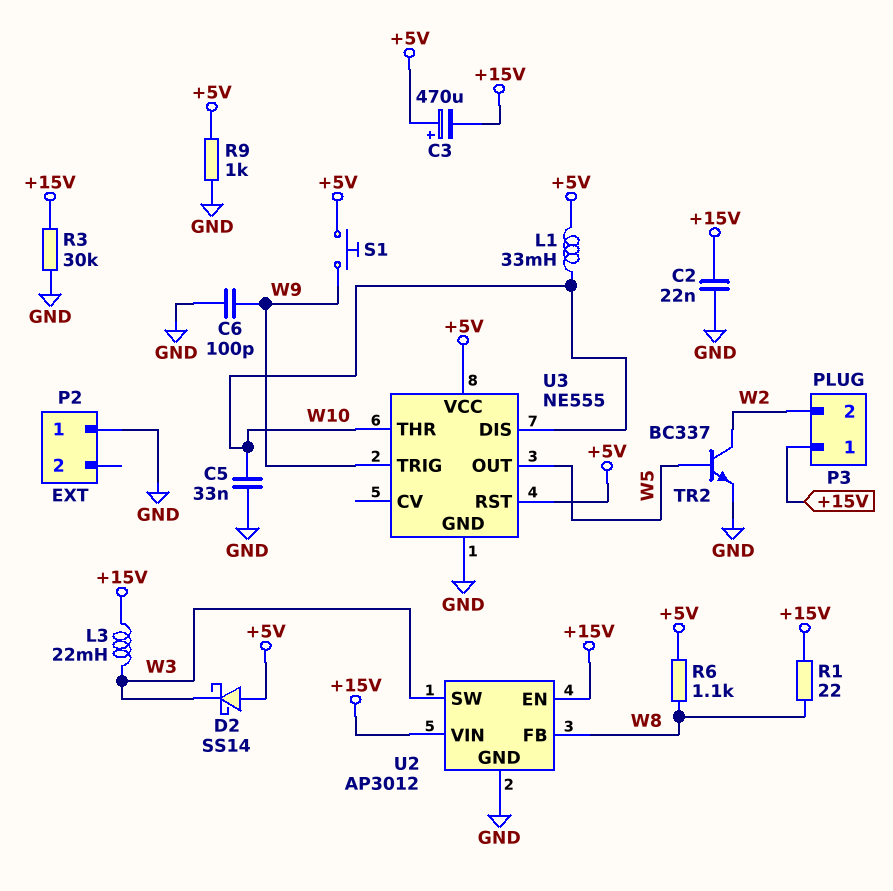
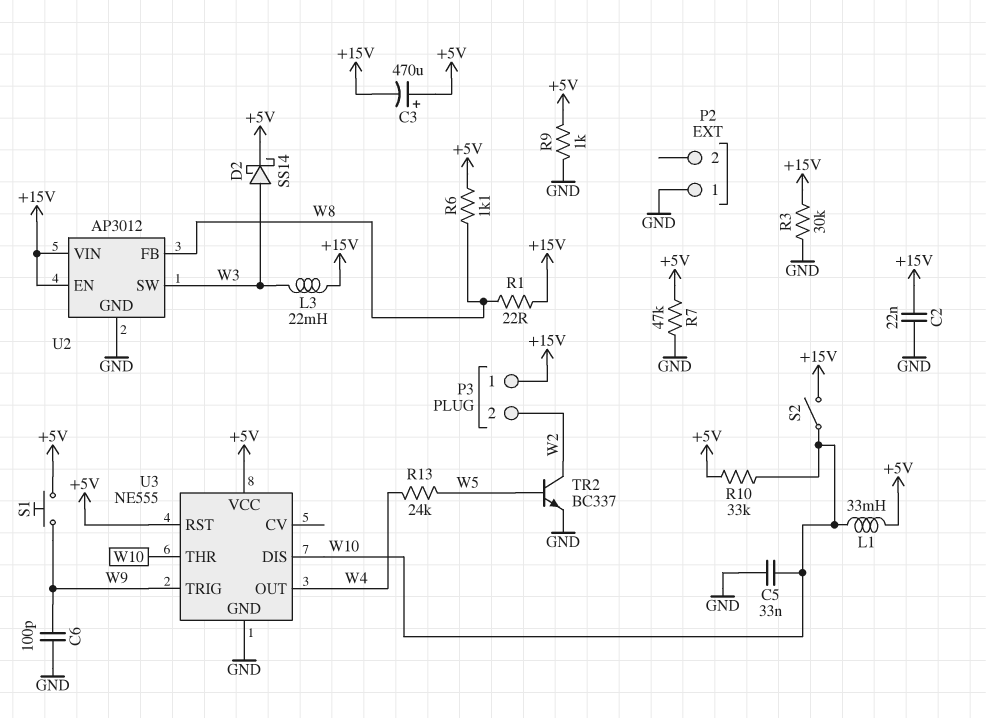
D2: schottky SS14 (A +5V, K W3) -> schottky SS14 (A W3, K +5V)
R7: none -> 47k (+5V, GND)
R10: none -> 33k (+5V, W10)
R13: none -> 24k (W4, W5)
S2: none -> switch (+15V, W10)
U3 pin OUT: W5 -> W4

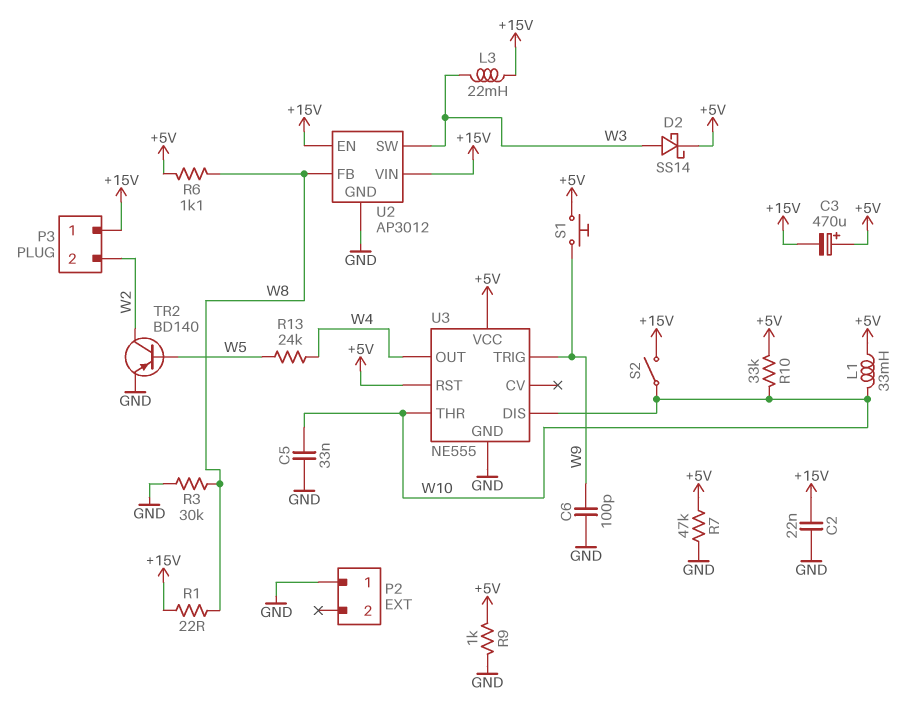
R3: 30k (+15V, GND) -> 30k (GND, W8)
TR2: NPN BC337 (B W5, C W2, E GND) -> PNP BD140 (B W5, C W2, E GND)

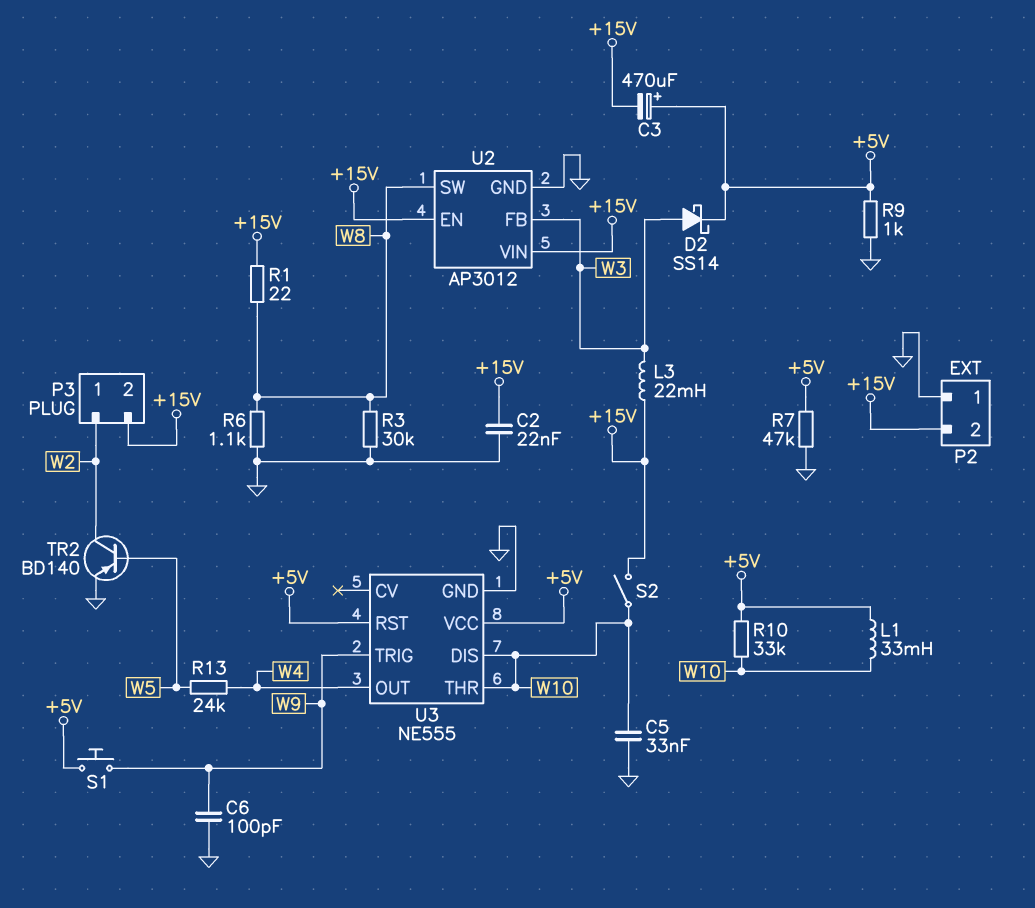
P2 pin 2: none -> +15V
P3 pin 1: +15V -> W2
P3 pin 2: W2 -> +15V
R6: 1.1k (+5V, W8) -> 1.1k (GND, W8)
U2 pin FB: W8 -> W3
U2 pin SW: W3 -> W8

